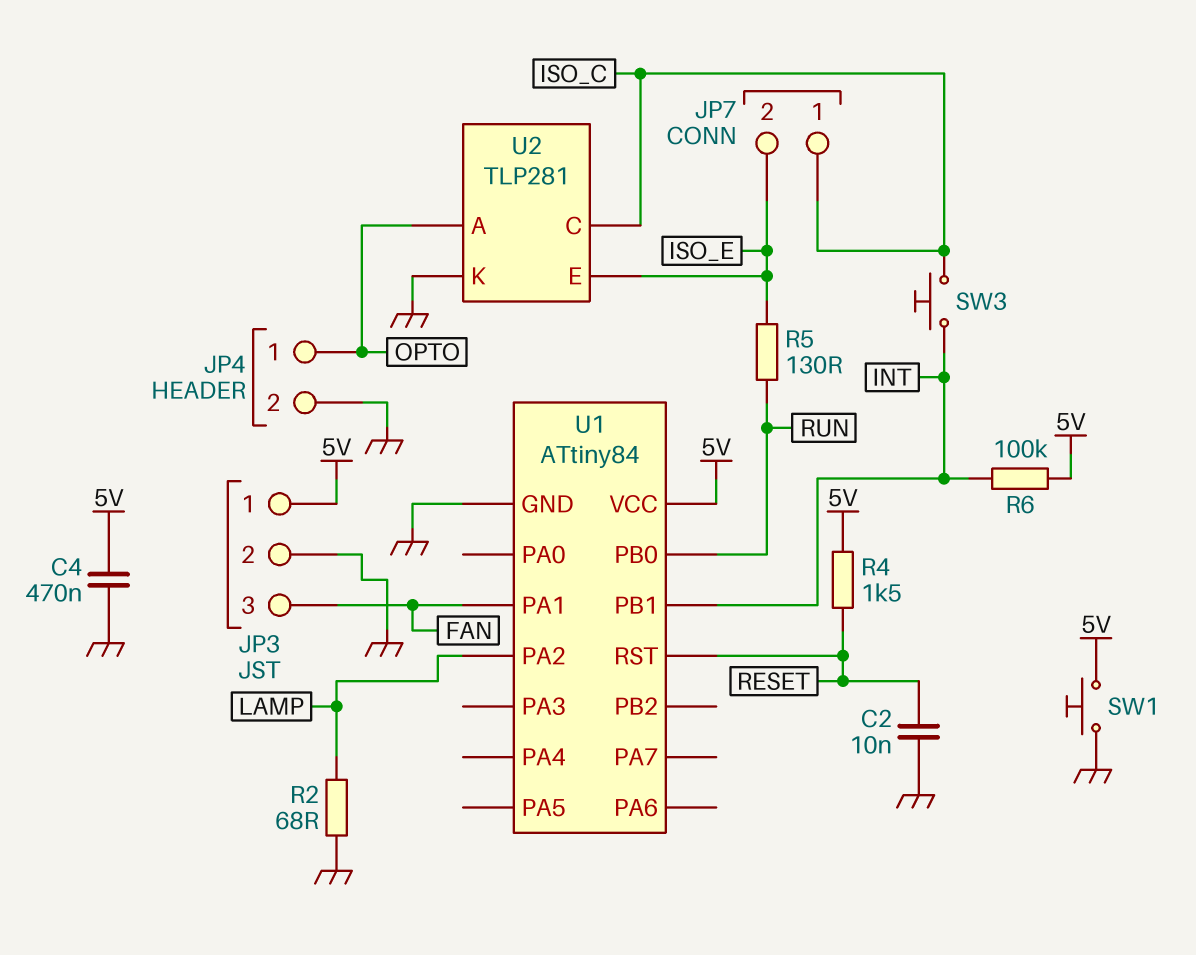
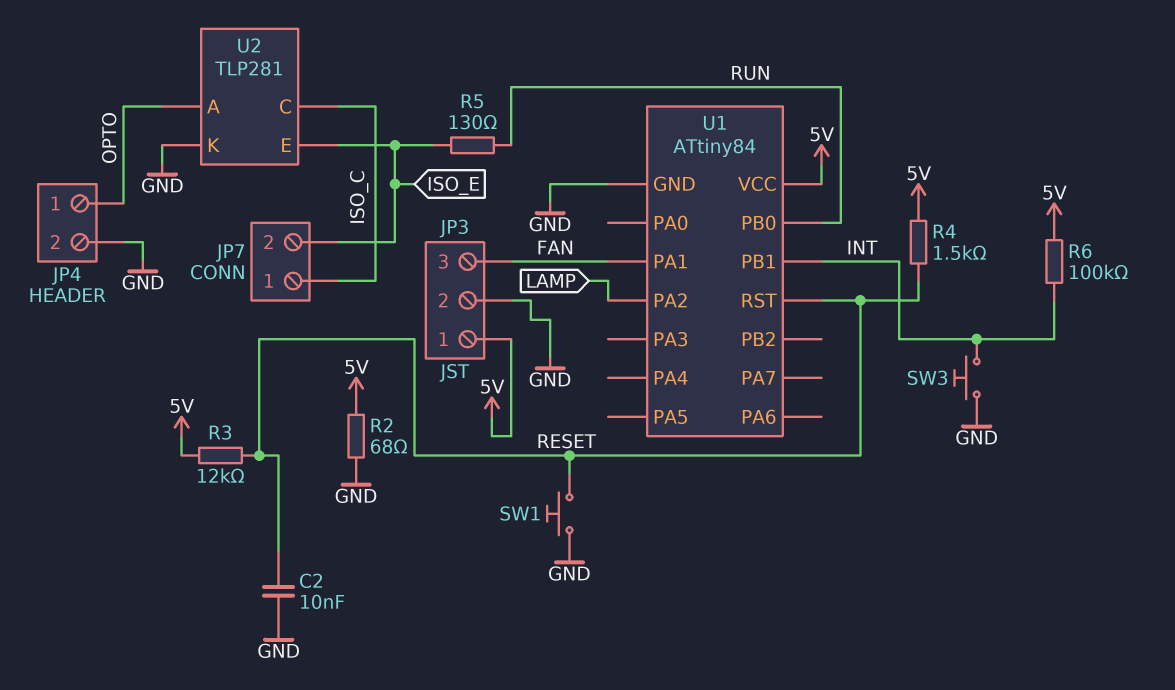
C4: 470nF (5V, GND) -> none
R2: 68 (GND, LAMP) -> 68 (5V, GND)
R3: none -> 12k (5V, RESET)
SW1: button (5V, GND) -> button (GND, RESET)
SW3: button (INT, ISO_C) -> button (GND, INT)

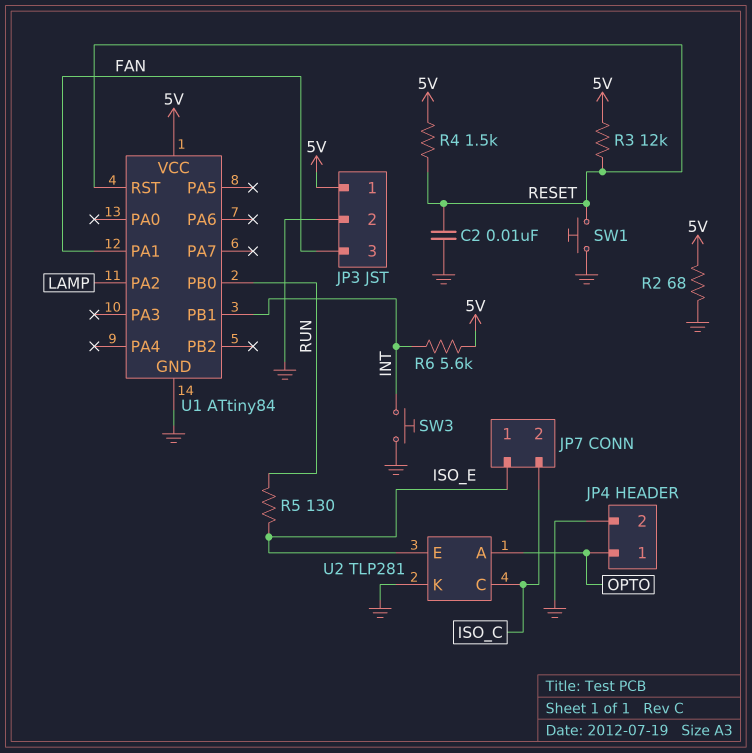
JP7 pin 1: ISO_C -> ISO_E
JP7 pin 2: ISO_E -> ISO_C
R6: 100k (5V, INT) -> 5.6k (5V, INT)

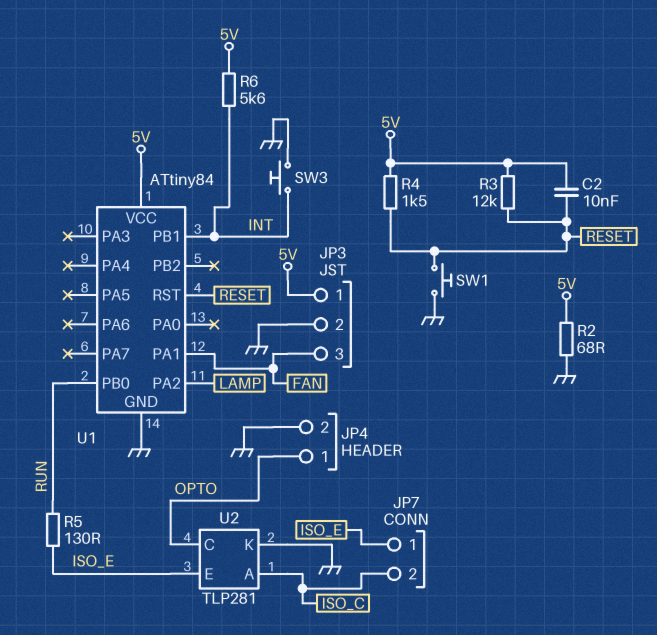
C2: 10nF (GND, RESET) -> 10nF (5V, RESET)
U2 pin A: OPTO -> ISO_C
U2 pin C: ISO_C -> OPTO

